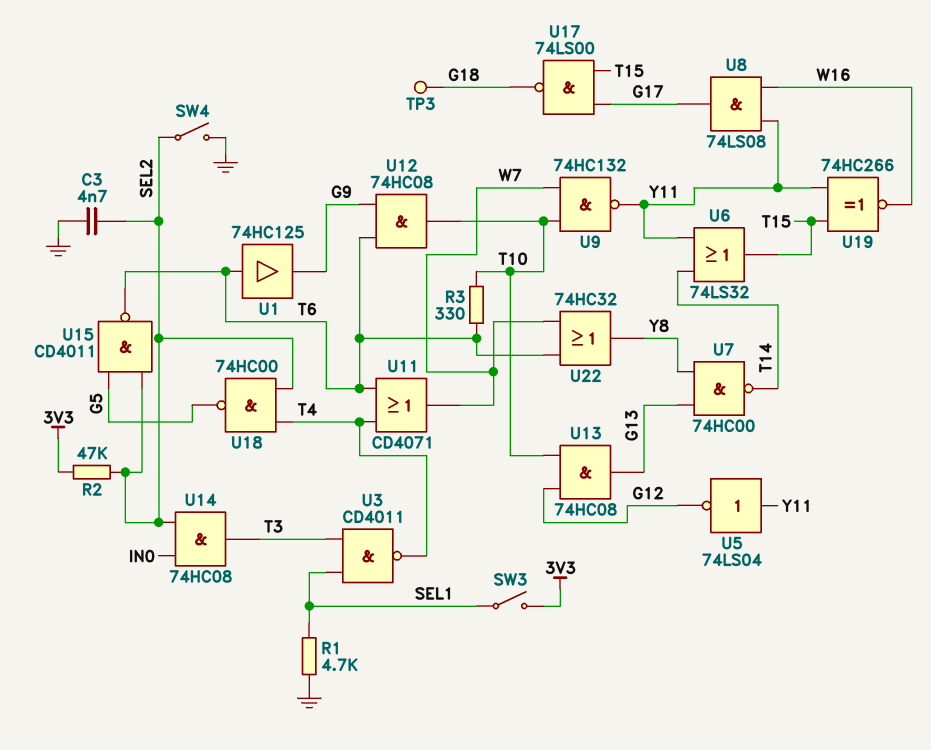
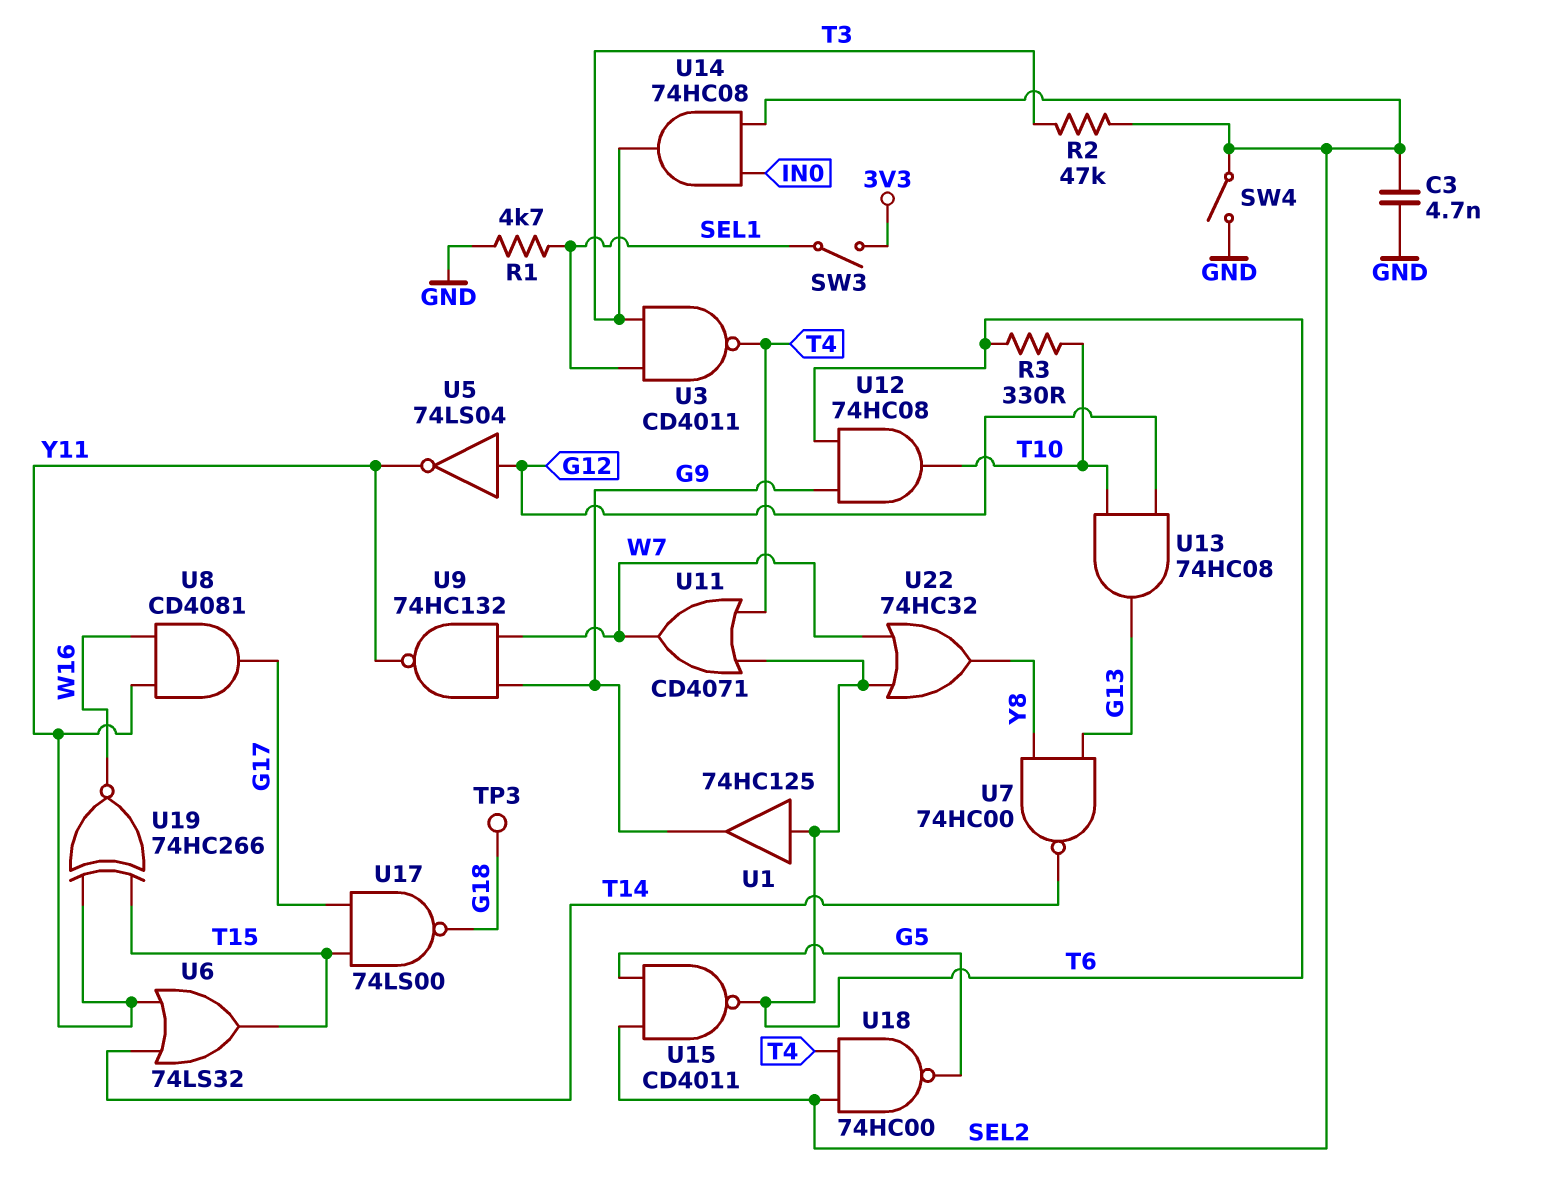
R2: 47k (3V3, SEL2) -> 47k (SEL2, T3)
U5: NOT 74LS04 (in Y11, out G12) -> NOT 74LS04 (in G12, out Y11)
U8: AND 74LS08 (in W16, in Y11, out G17) -> AND CD4081 (in W16, in Y11, out G17)
U9: NAND 74HC132 (in T10, in W7, out Y11) -> NAND 74HC132 (in G9, in W7, out Y11)

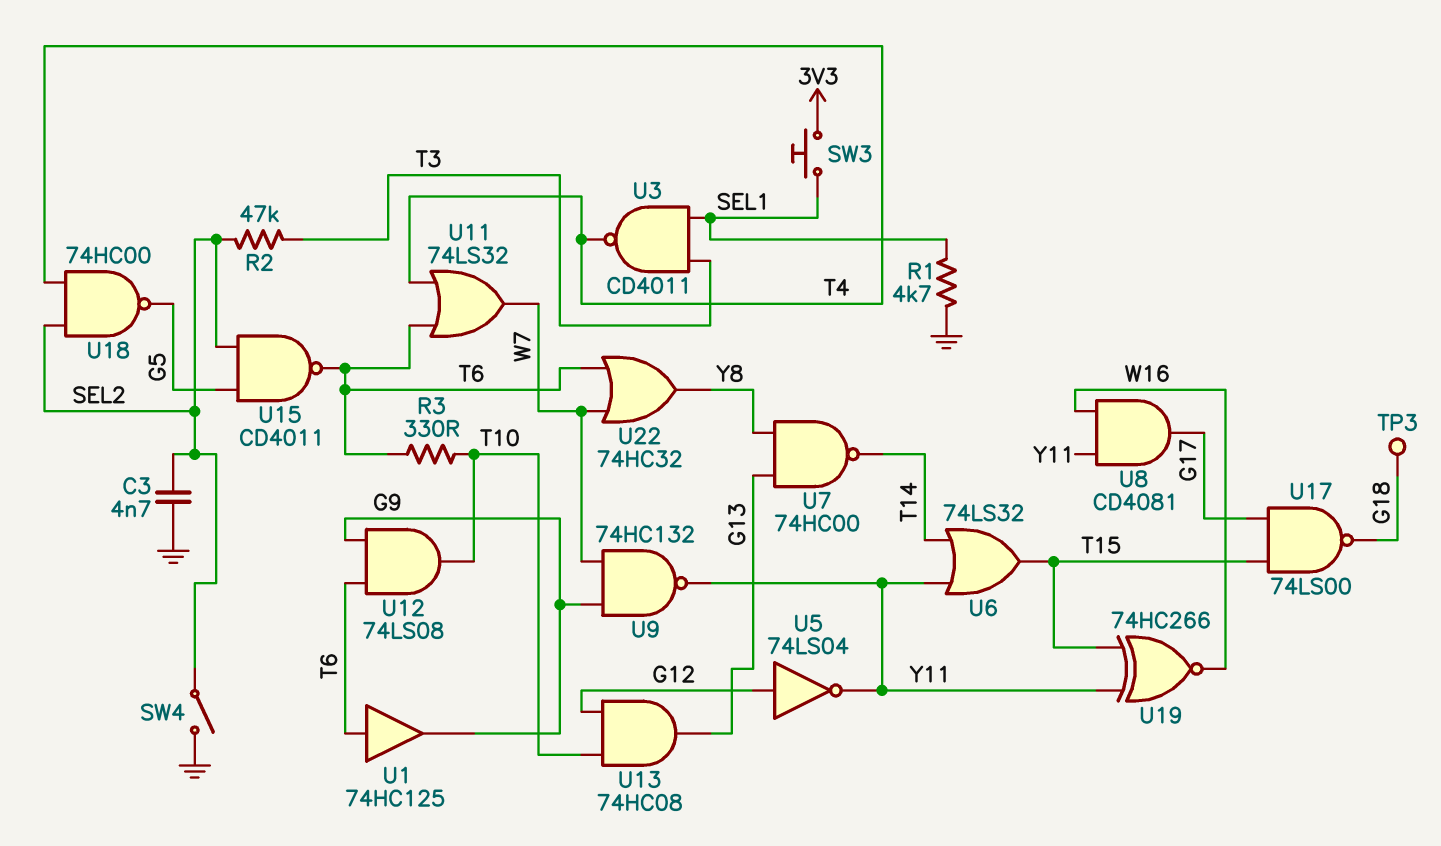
SW3: switch (3V3, SEL1) -> button (3V3, SEL1)
U11: OR CD4071 (in T4, in T6, out W7) -> OR 74LS32 (in T4, in T6, out W7)
U12: AND 74HC08 (in G9, in T6, out T10) -> AND 74LS08 (in G9, in T6, out T10)
U14: AND 74HC08 (in IN0, in SEL2, out T3) -> none

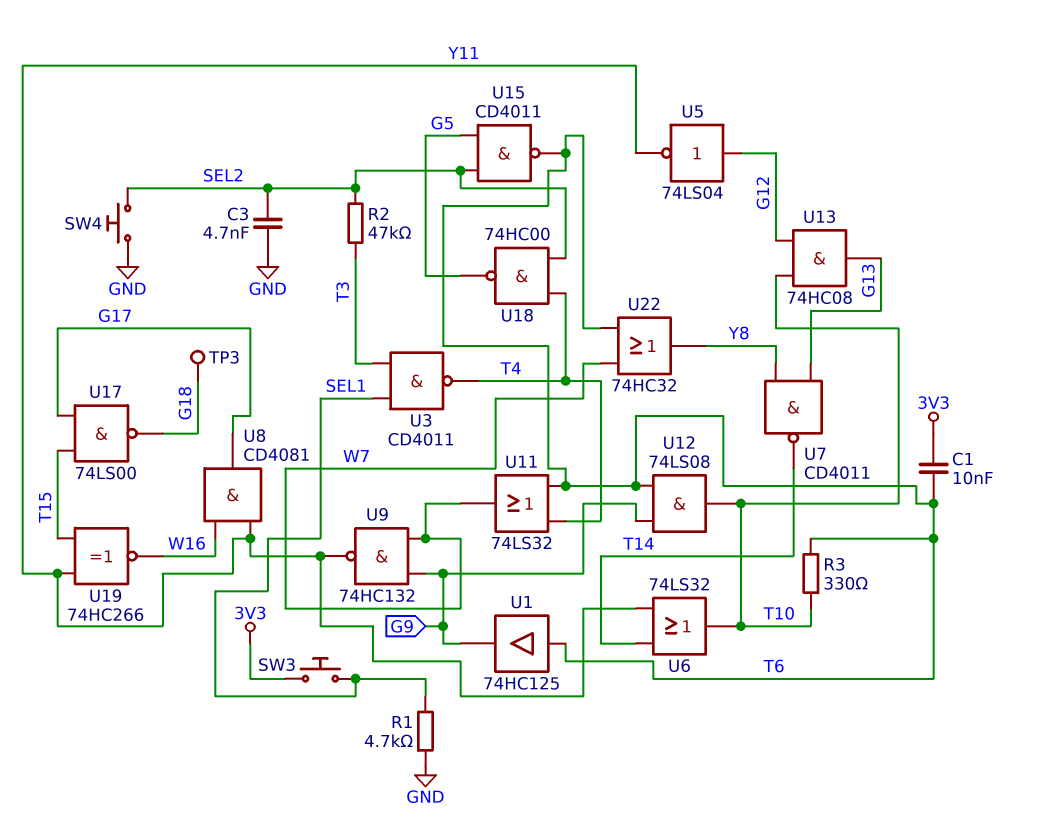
C1: none -> 10nF (3V3, T6)
SW4: switch (GND, SEL2) -> button (GND, SEL2)
U6: OR 74LS32 (in T14, in Y11, out T15) -> OR 74LS32 (in T14, in Y11, out T10)
U7: NAND 74HC00 (in G13, in Y8, out T14) -> NAND CD4011 (in G13, in Y8, out T14)

